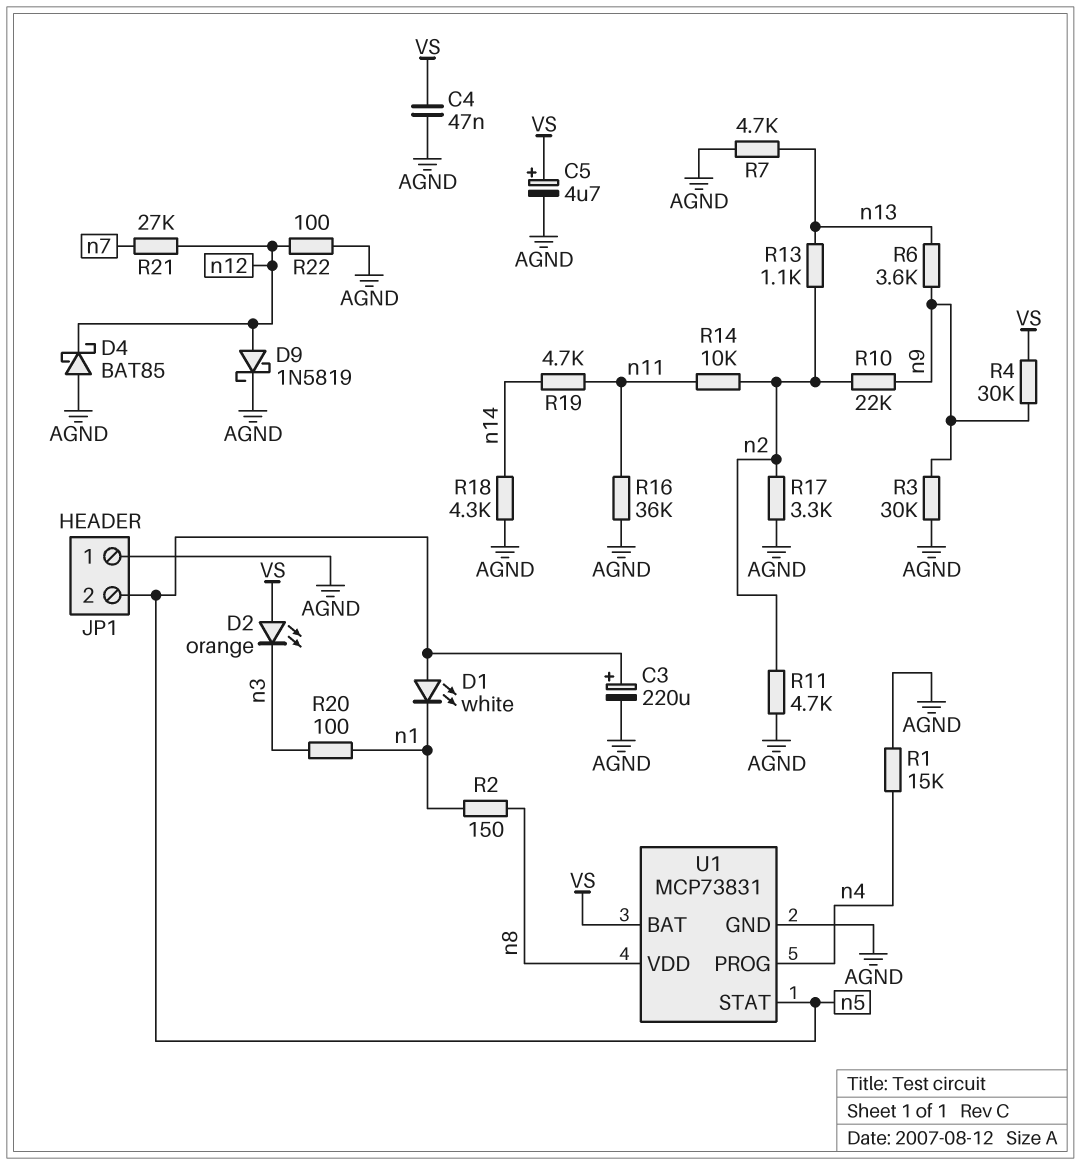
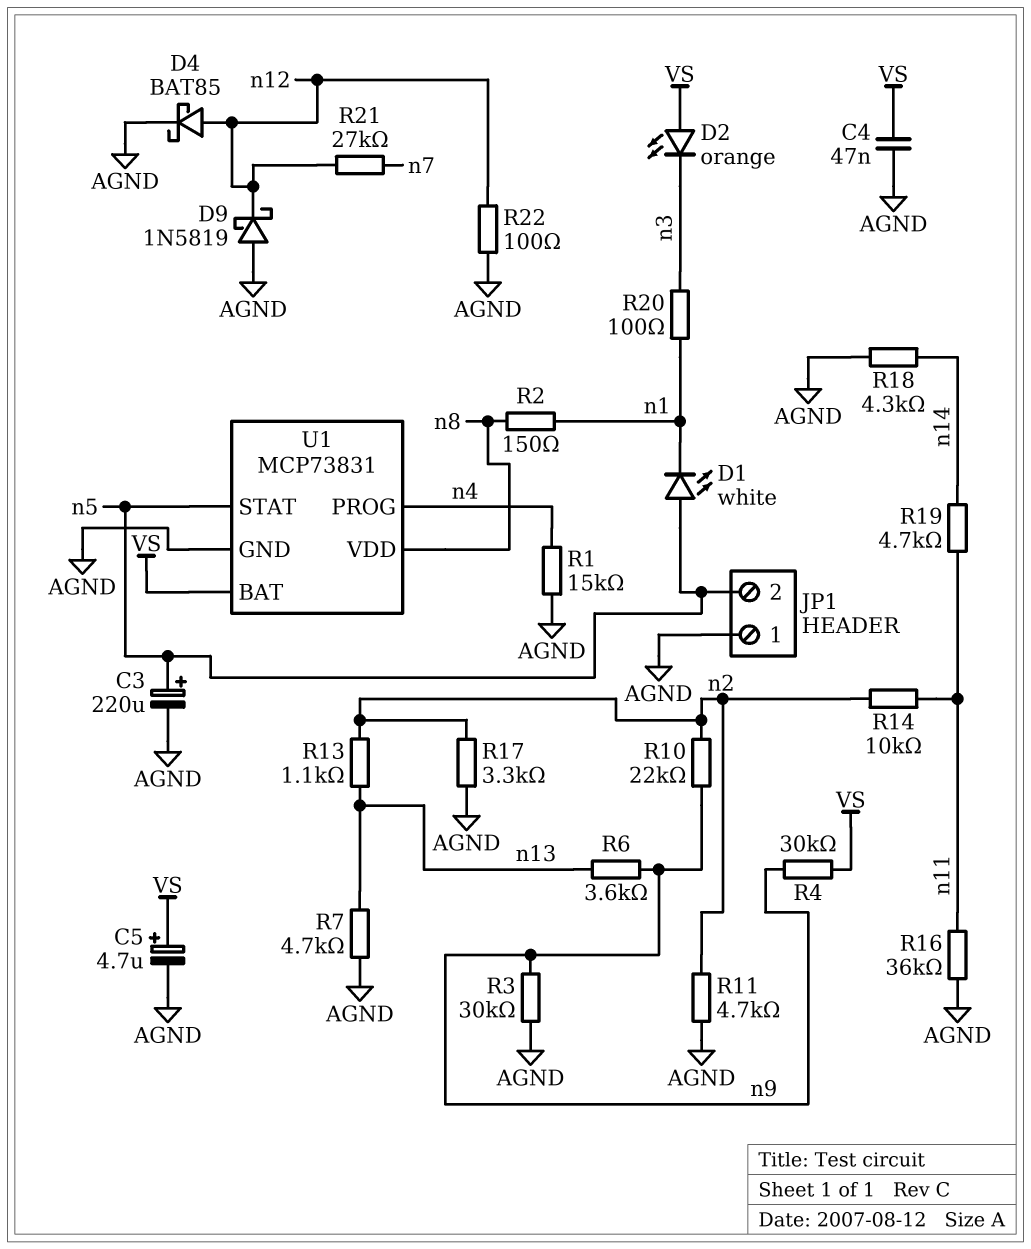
D4: schottky BAT85 (A AGND, K n12) -> schottky BAT85 (A n12, K AGND)
D9: schottky 1N5819 (A n12, K AGND) -> schottky 1N5819 (A AGND, K n12)

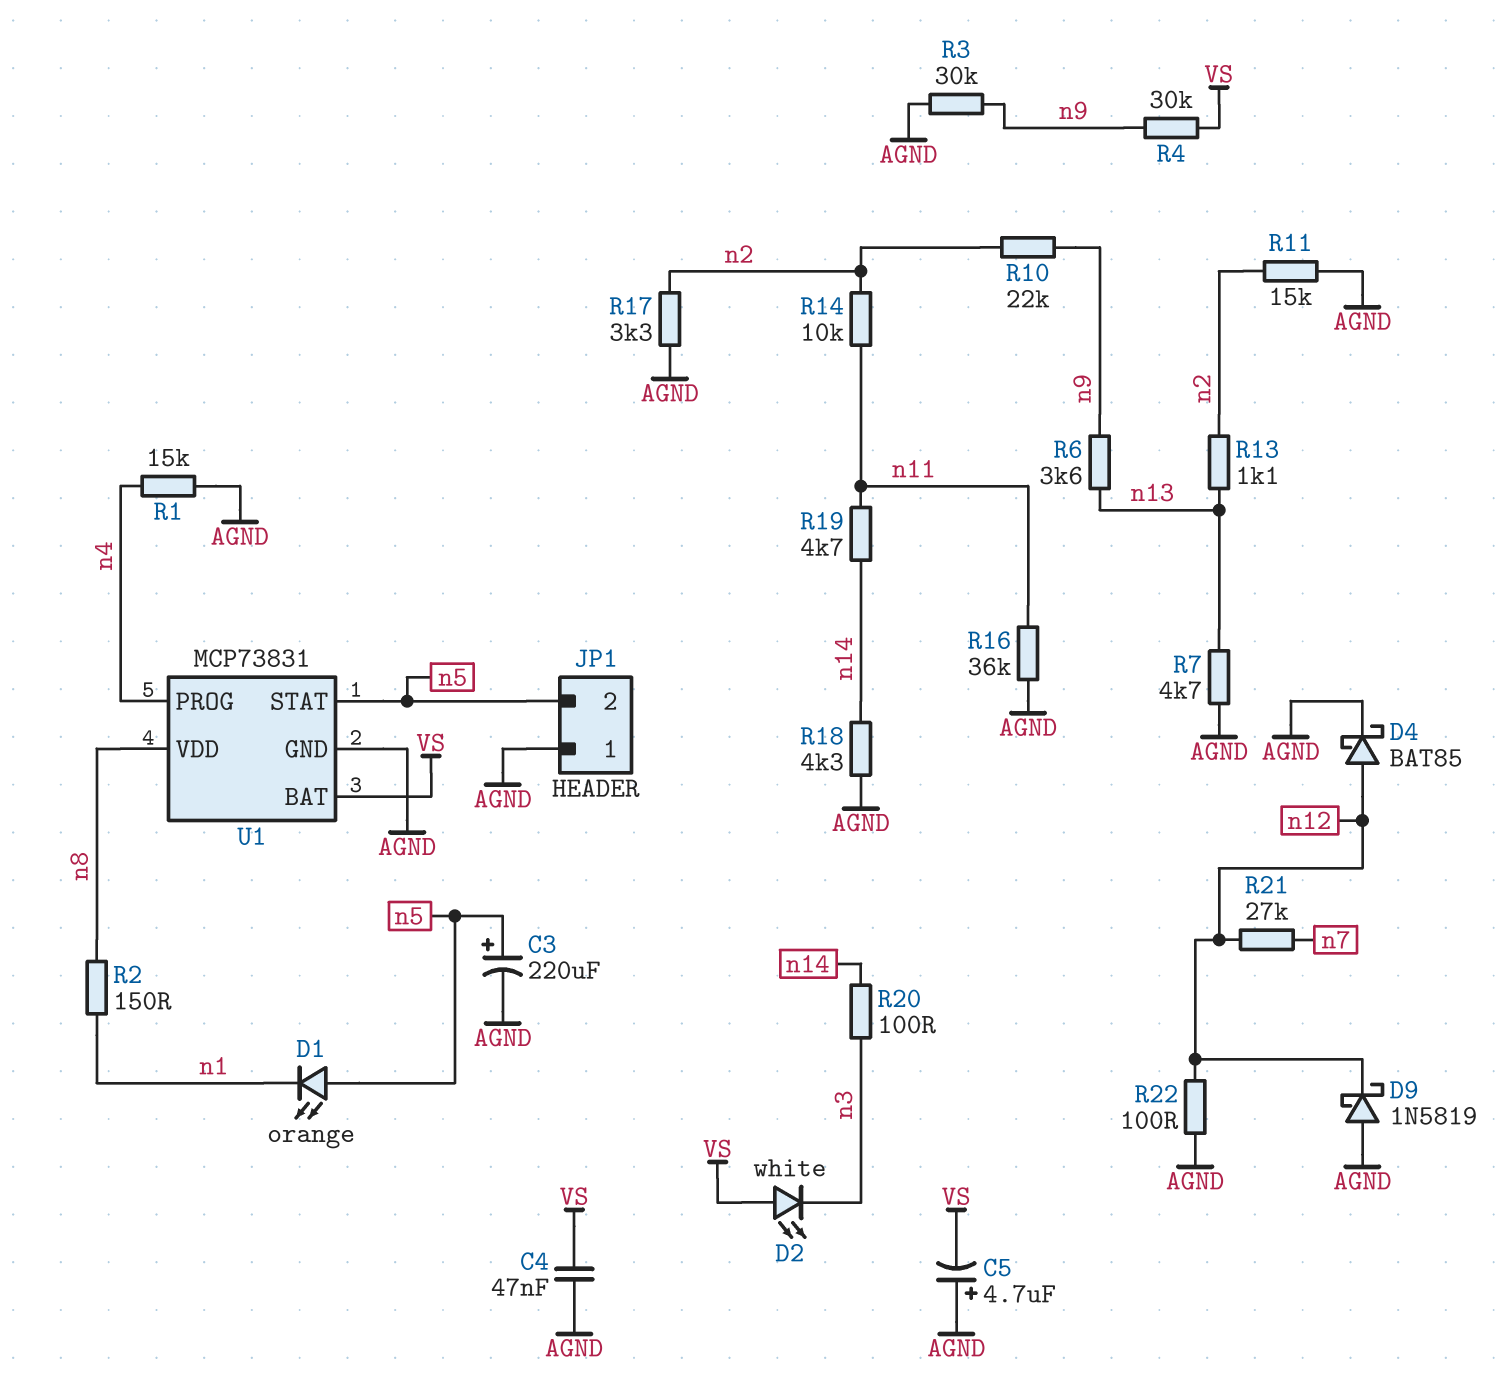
C5: 4.7uF (plus VS, minus AGND) -> 4.7uF (plus AGND, minus VS)
D1: LED white (A n5, K n1) -> LED orange (A n5, K n1)
D2: LED orange (A VS, K n3) -> LED white (A VS, K n3)
R11: 4.7k (AGND, n2) -> 15k (AGND, n2)
R20: 100 (n1, n3) -> 100 (n3, n14)

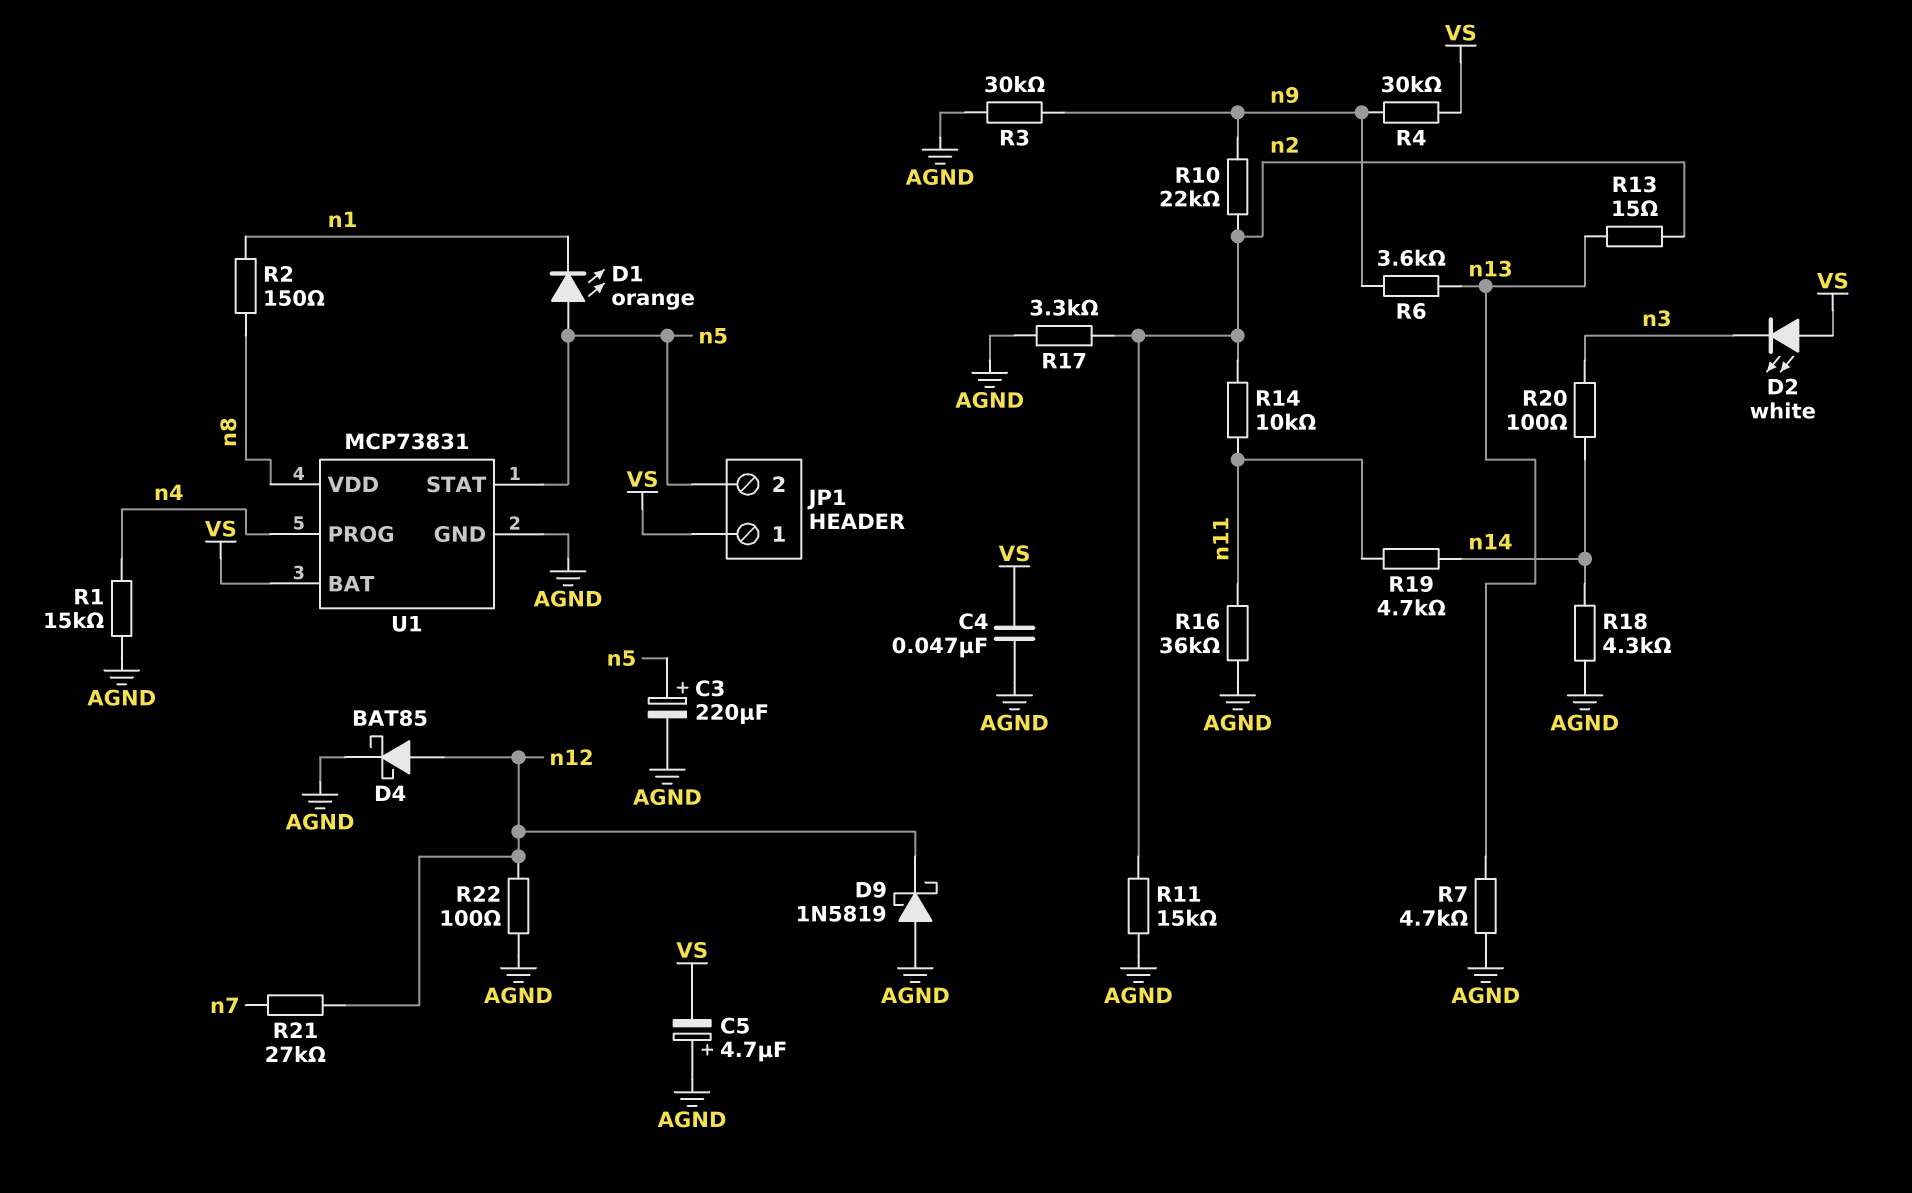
JP1 pin 1: AGND -> VS
R13: 1.1k (n2, n13) -> 15 (n2, n13)

